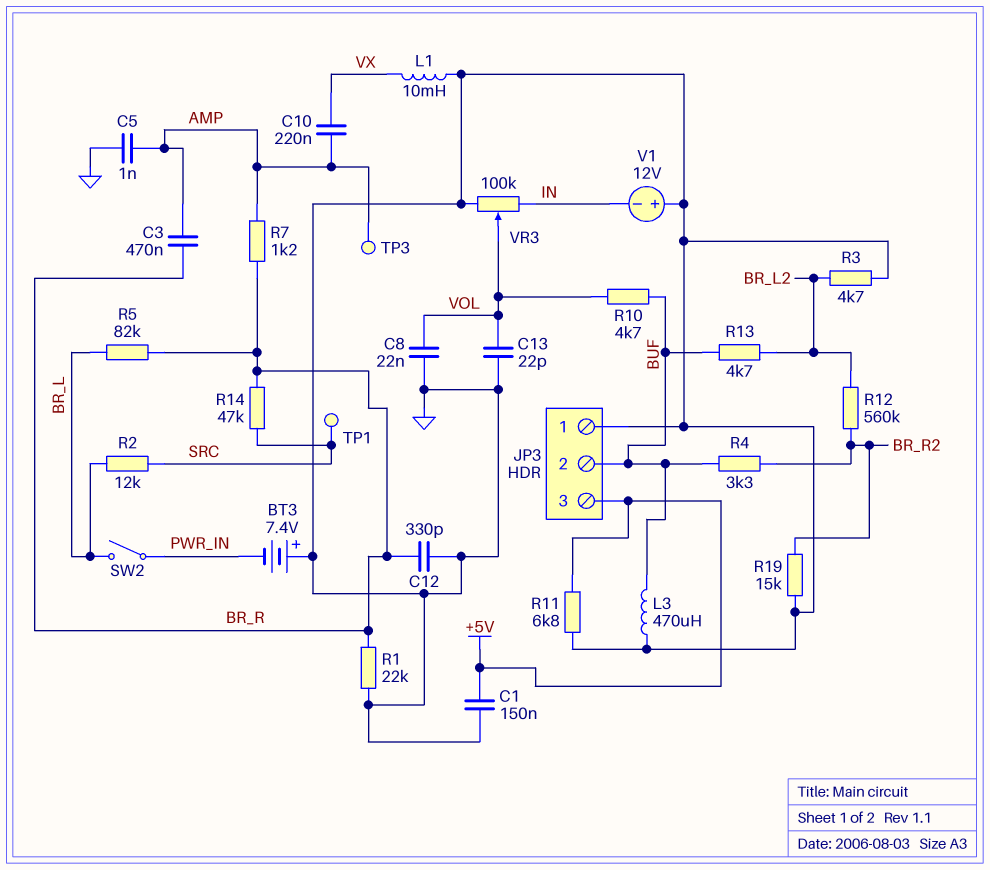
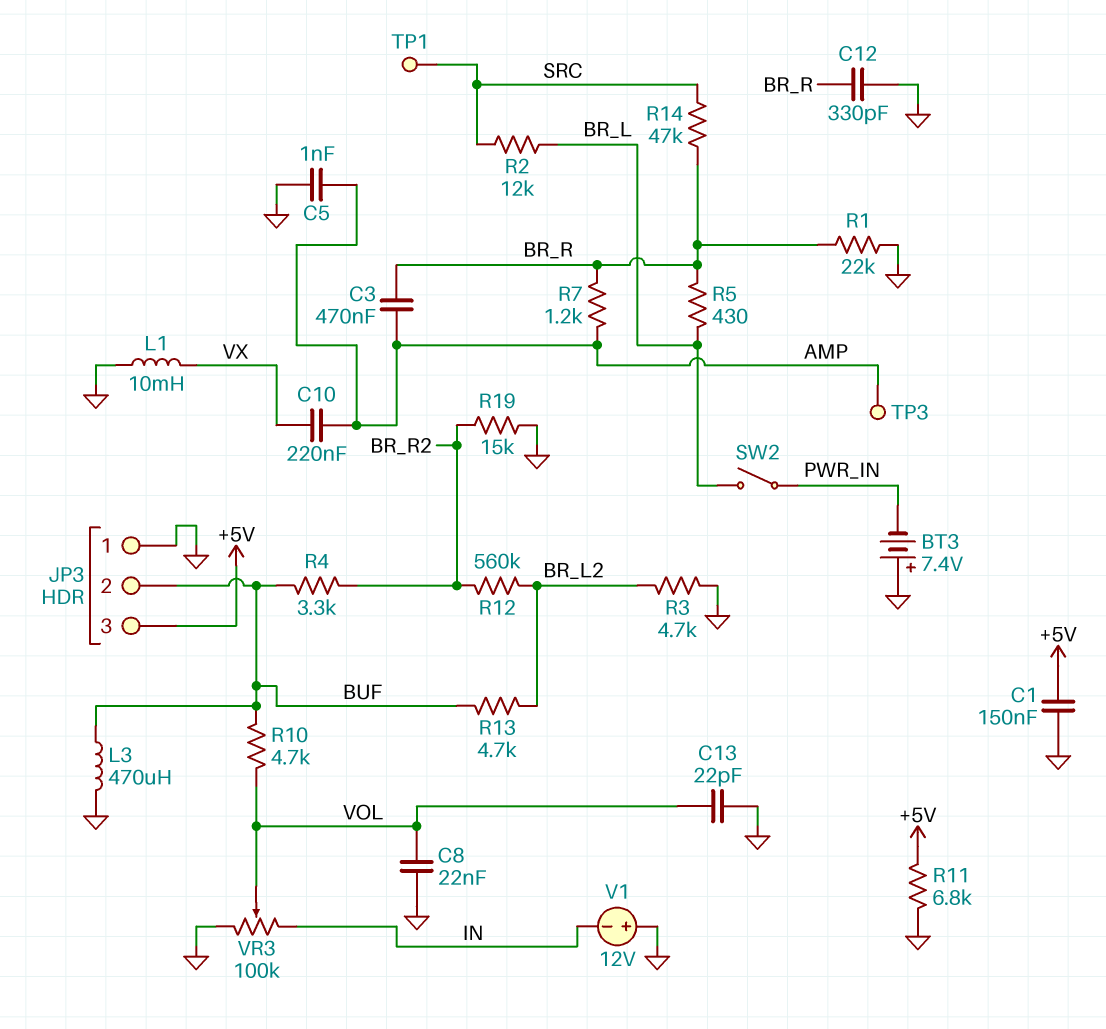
R5: 82k (BR_L, BR_R) -> 430 (BR_L, BR_R)

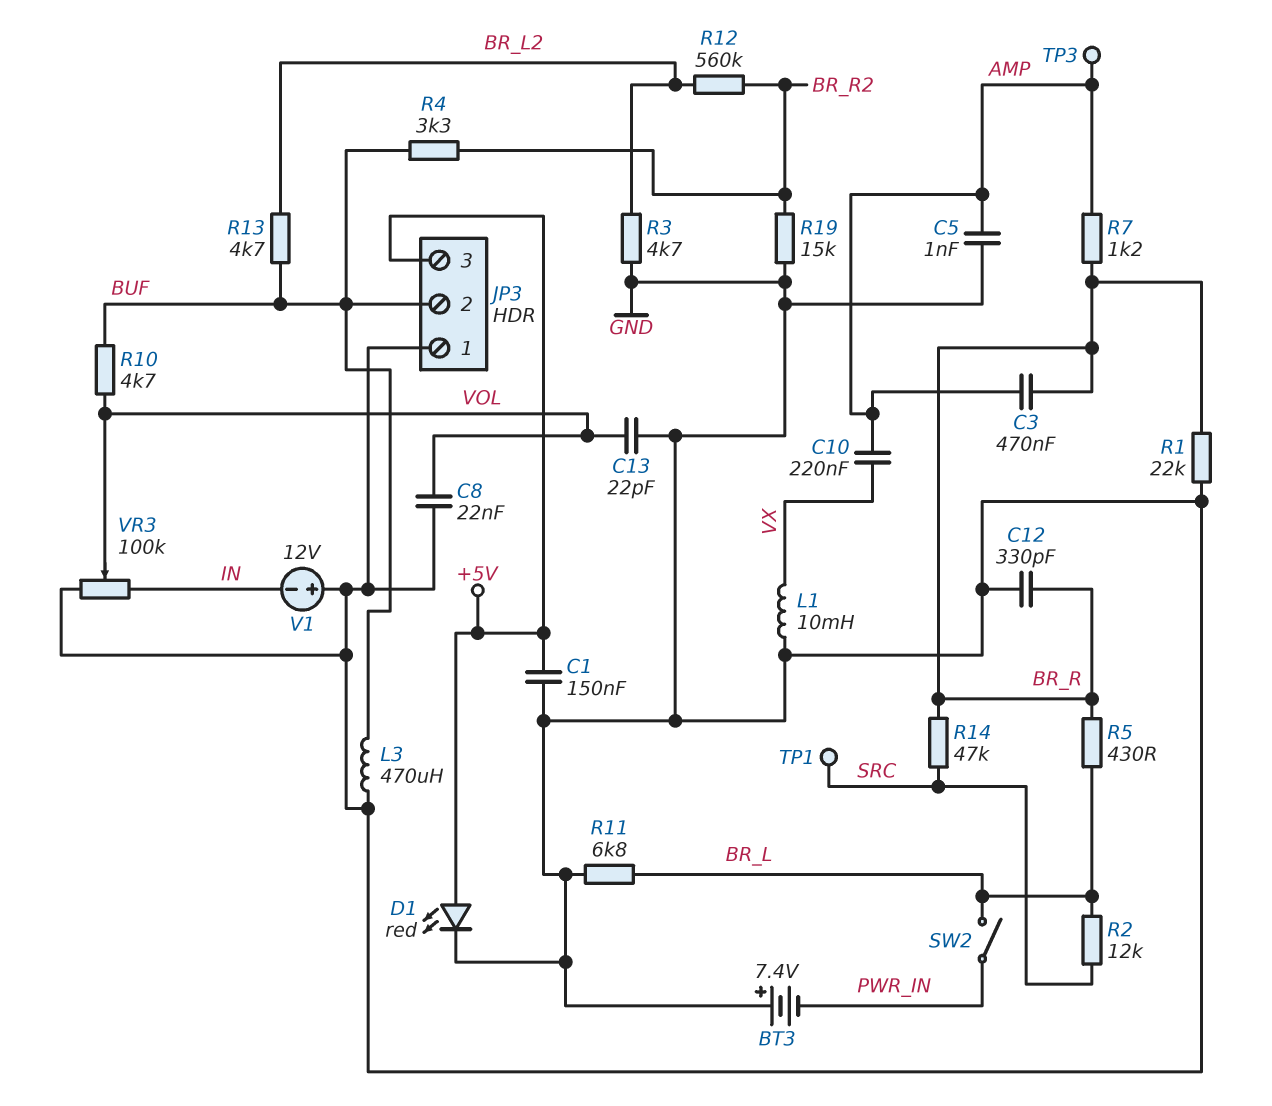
D1: none -> LED red (A +5V, K GND)
R11: 6.8k (+5V, GND) -> 6.8k (BR_L, GND)

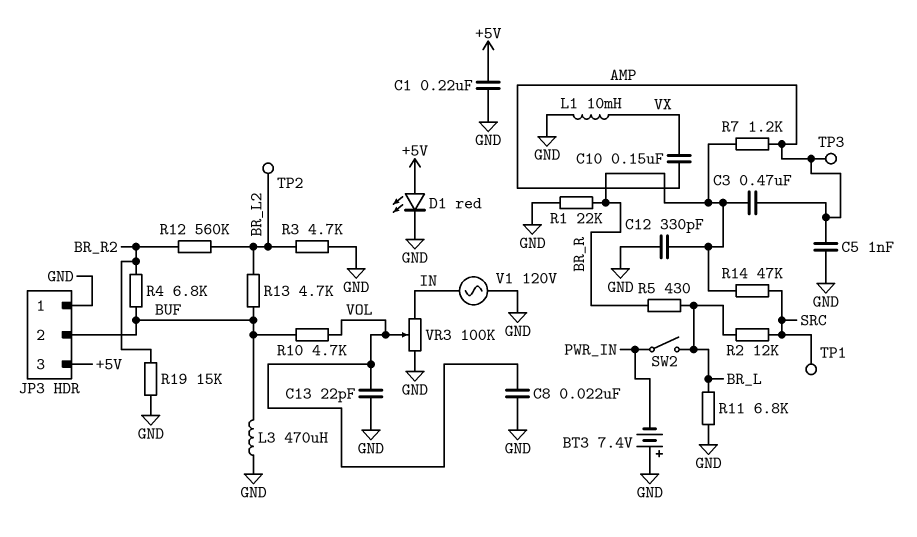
C1: 150nF (+5V, GND) -> 220nF (+5V, GND)
C10: 220nF (AMP, VX) -> 150nF (AMP, VX)
R4: 3.3k (BR_R2, BUF) -> 6.8k (BR_R2, BUF)
TP2: none -> test point (BR_L2)
V1: 12V (plus GND, minus IN) -> AC 120V (GND, IN)

